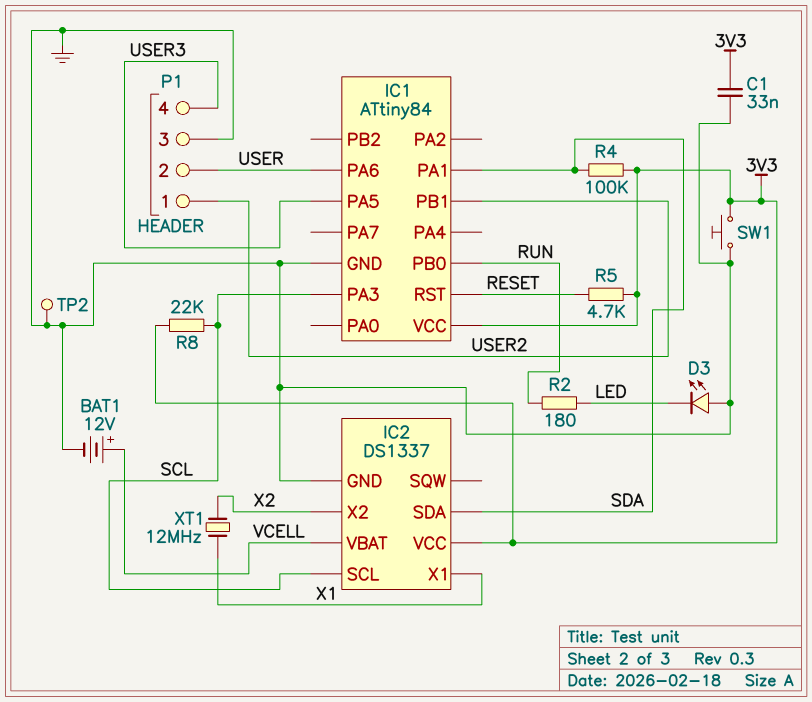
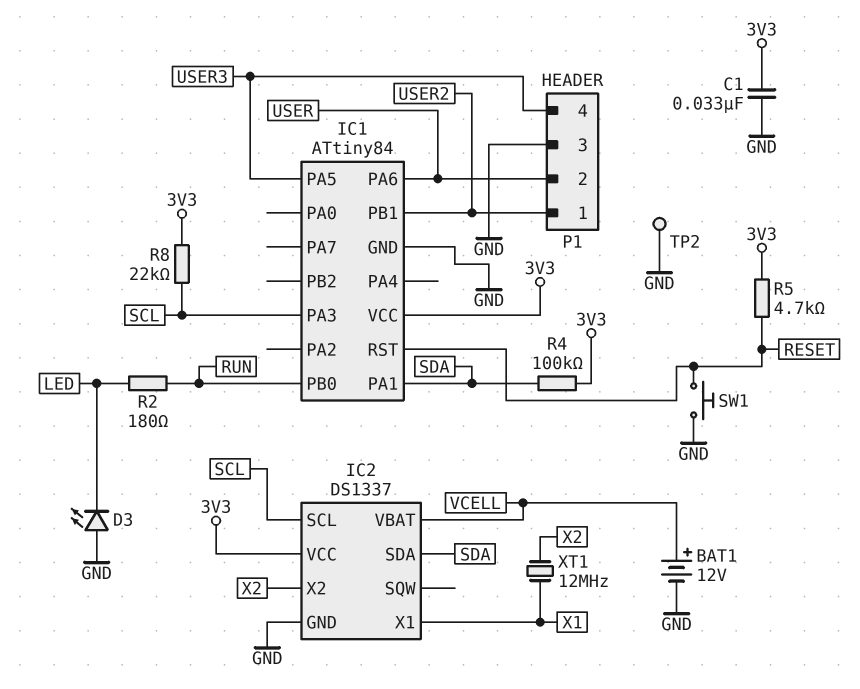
SW1: button (3V3, GND) -> button (GND, RESET)

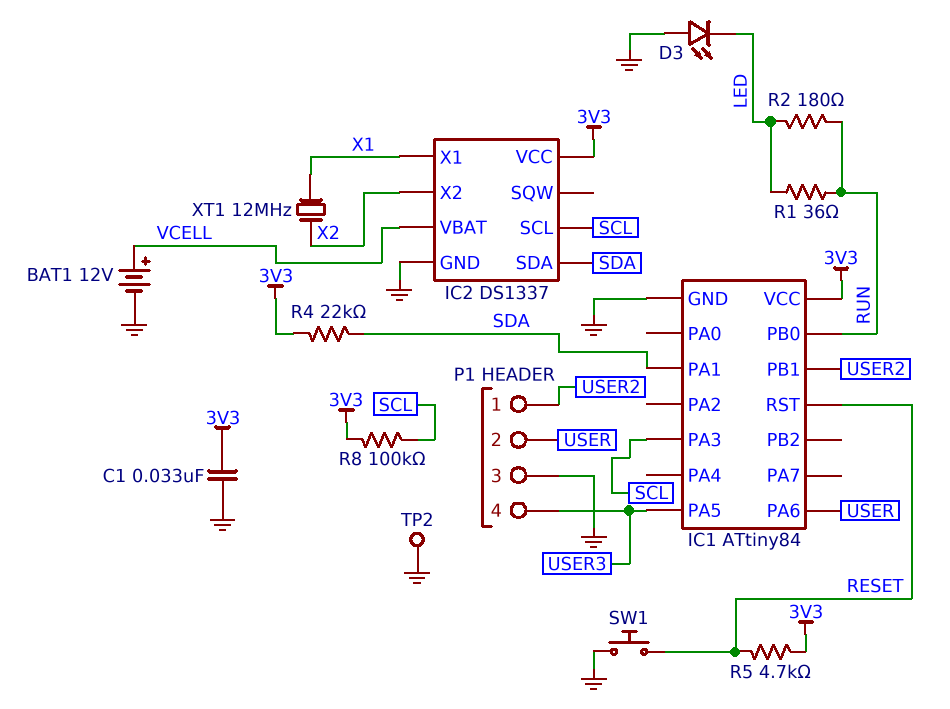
R1: none -> 36 (LED, RUN)
R4: 100k (3V3, SDA) -> 22k (3V3, SDA)
R8: 22k (3V3, SCL) -> 100k (3V3, SCL)

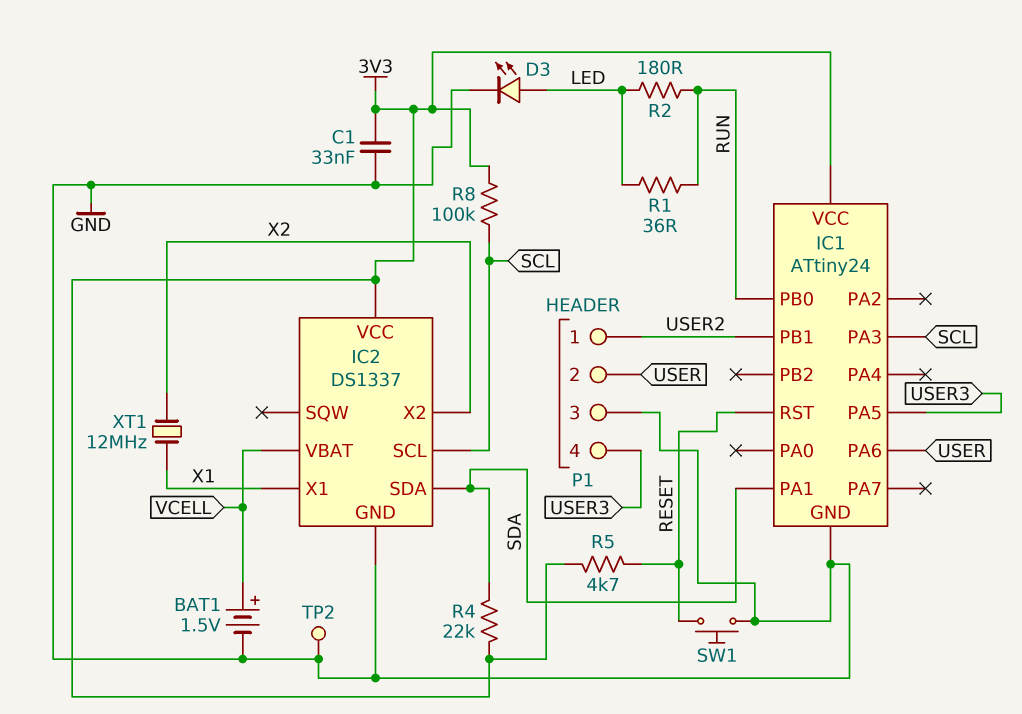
BAT1: 12V (plus VCELL, minus GND) -> 1.5V (plus VCELL, minus GND)
D3: LED (A GND, K LED) -> LED (A LED, K GND)
IC1: ATtiny84 -> ATtiny24

